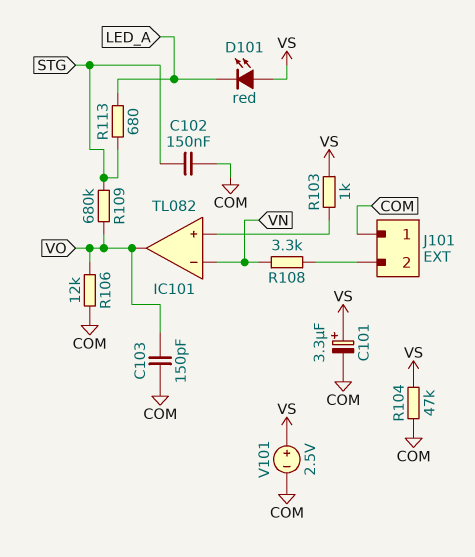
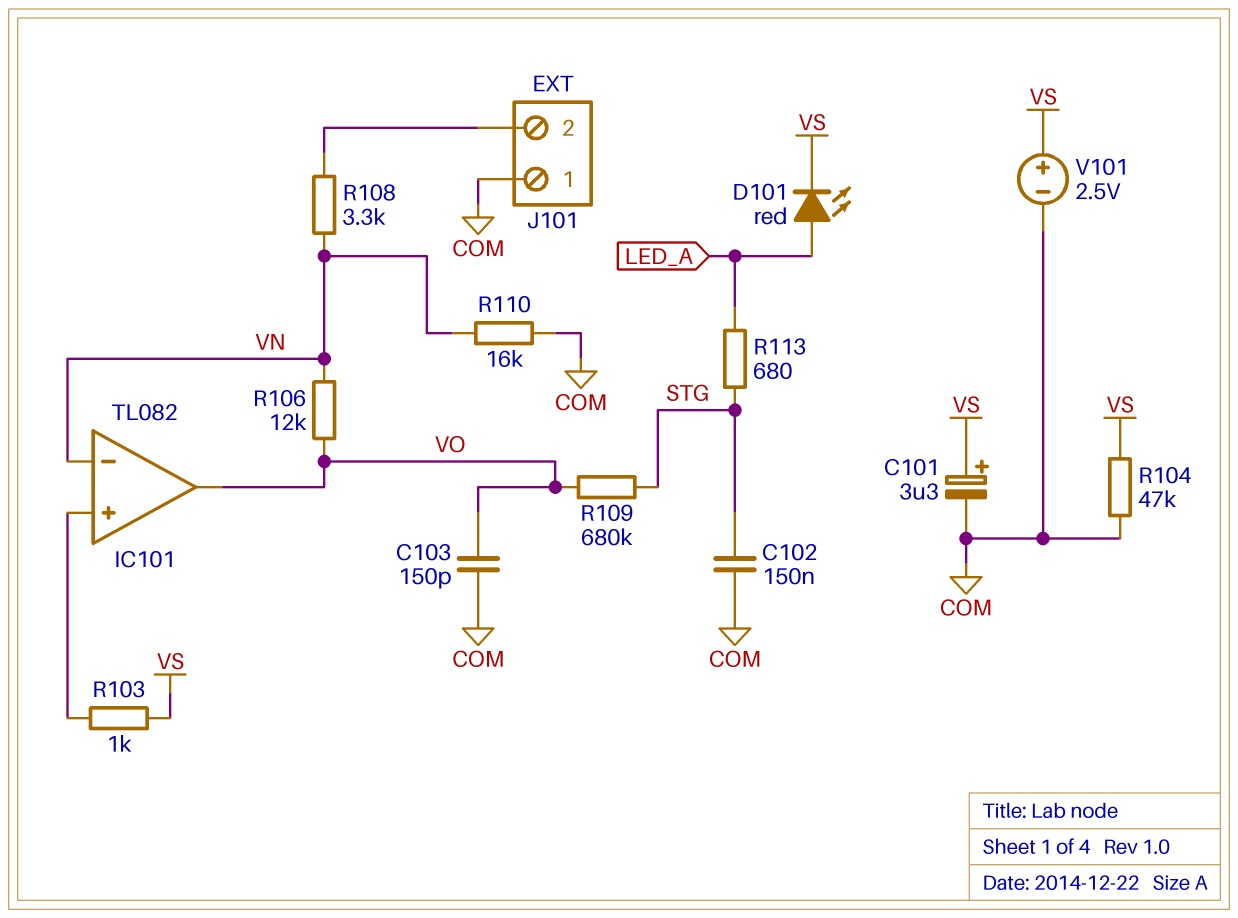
D101: LED red (A VS, K LED_A) -> LED red (A LED_A, K VS)
R106: 12k (COM, VO) -> 12k (VN, VO)
R110: none -> 16k (COM, VN)

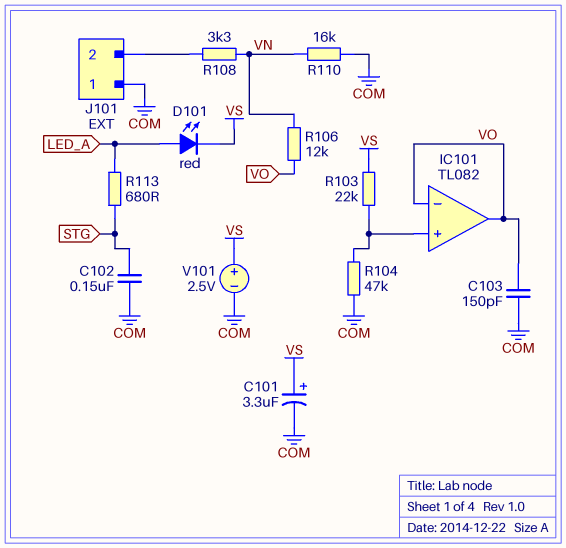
IC101 pin in-: VN -> VO
R103: 1k (IC101/in+, VS) -> 22k (IC101/in+, VS)
R104: 47k (COM, VS) -> 47k (COM, IC101/in+)
R109: 680k (STG, VO) -> none

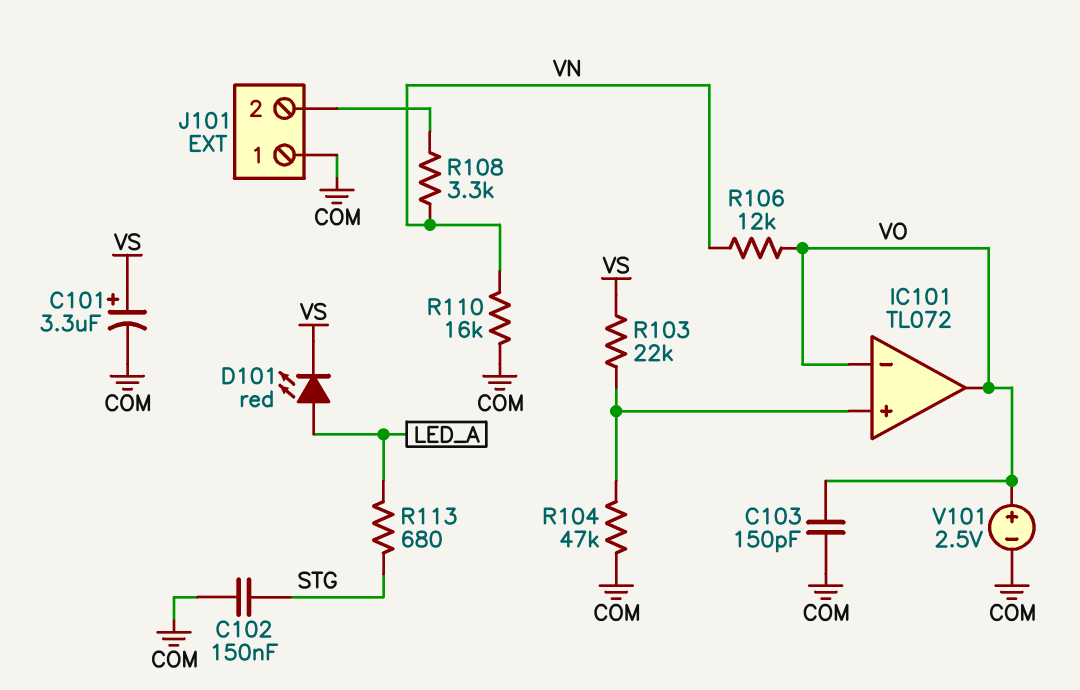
IC101: TL082 -> TL072
V101: 2.5V (plus VS, minus COM) -> 2.5V (plus VO, minus COM)

